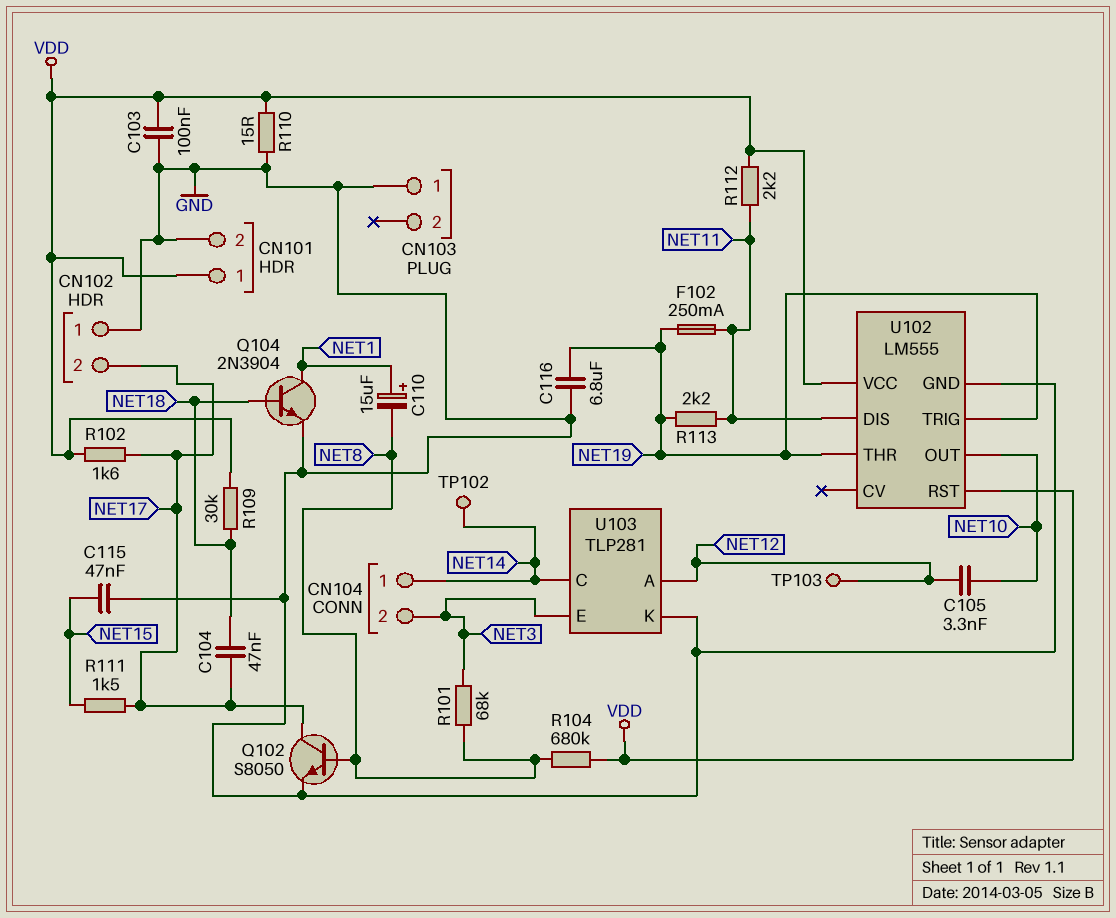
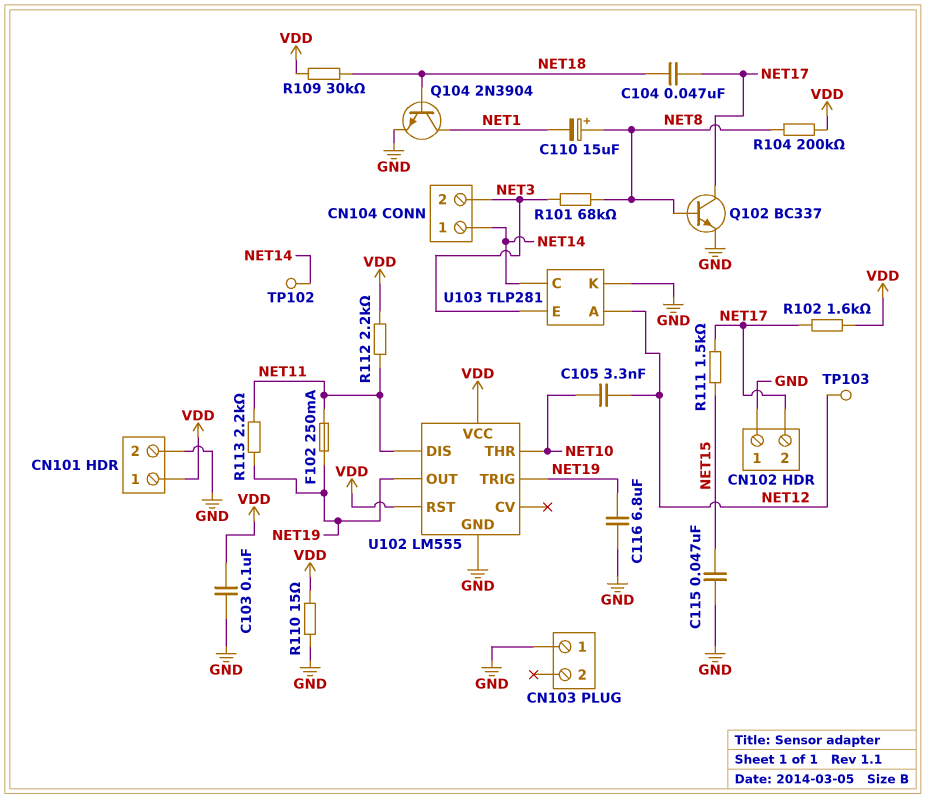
C110: 15uF (plus NET1, minus NET8) -> 15uF (plus NET8, minus NET1)
Q102: NPN S8050 (B NET8, C NET17, E GND) -> NPN BC337 (B NET8, C NET17, E GND)
R104: 680k (NET8, VDD) -> 200k (NET8, VDD)
U102 pin OUT: NET10 -> NET19
U102 pin THR: NET19 -> NET10

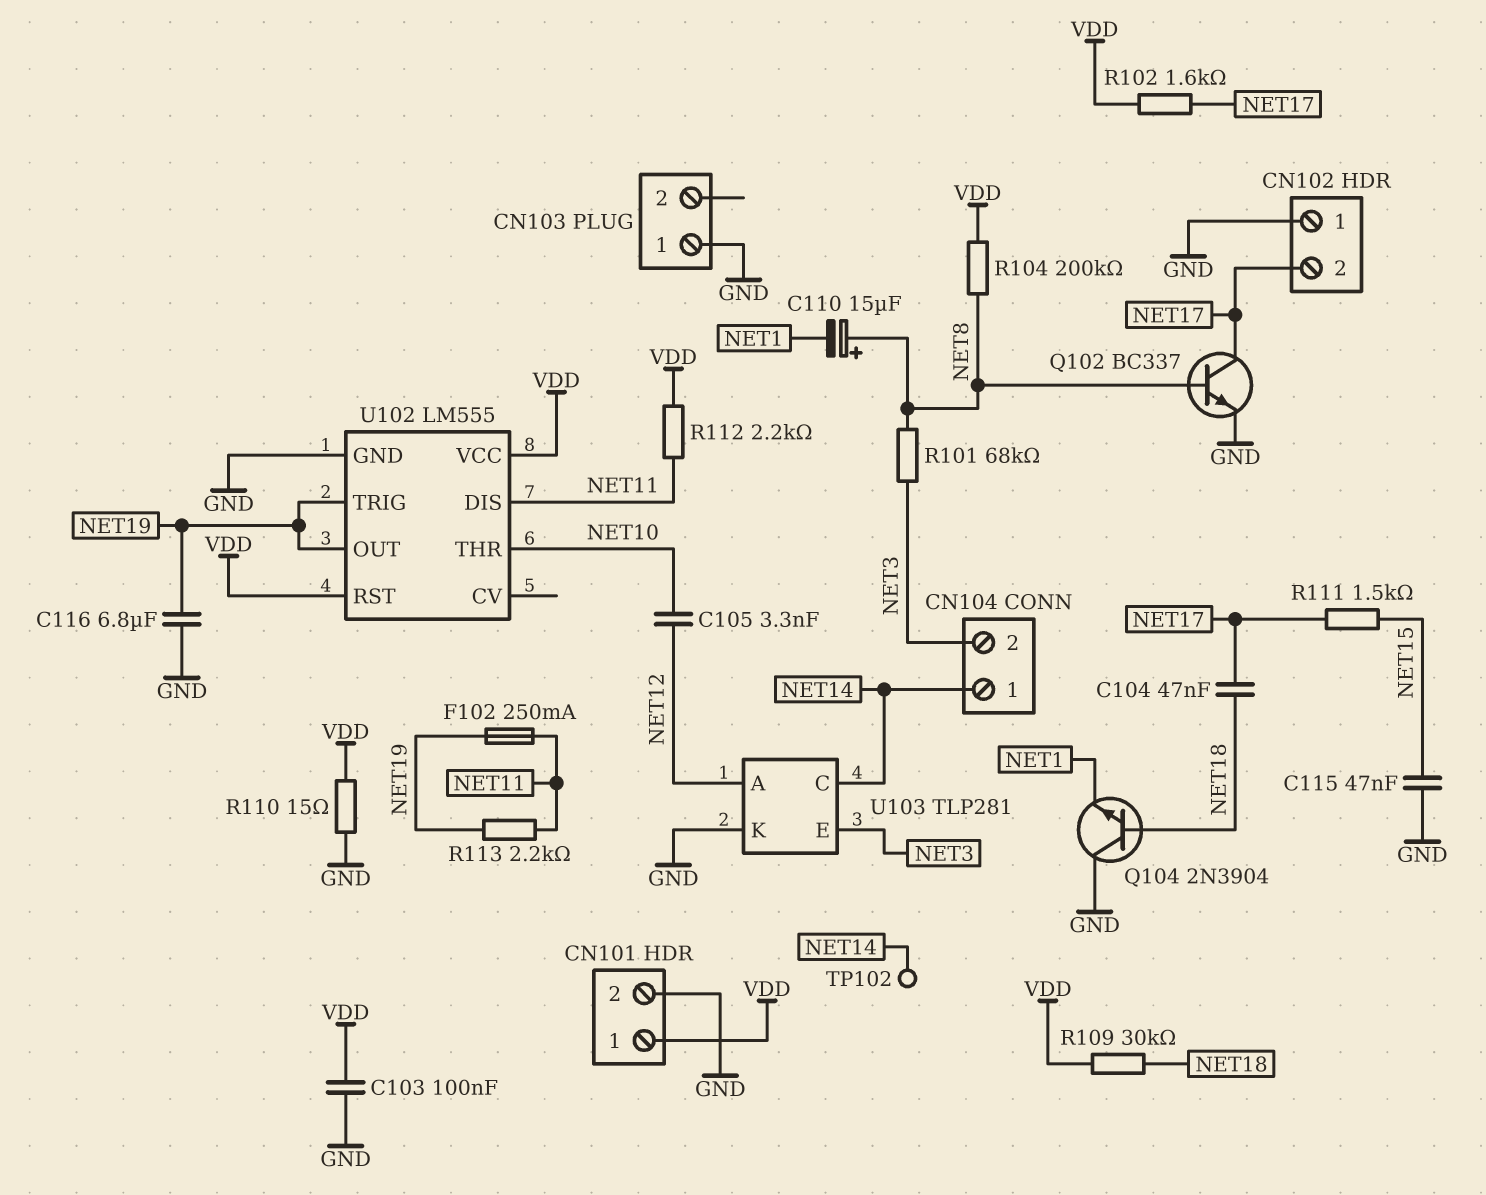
Q104: NPN 2N3904 (B NET18, C NET1, E GND) -> NPN 2N3904 (B NET18, C GND, E NET1)
TP103: test point (NET12) -> none

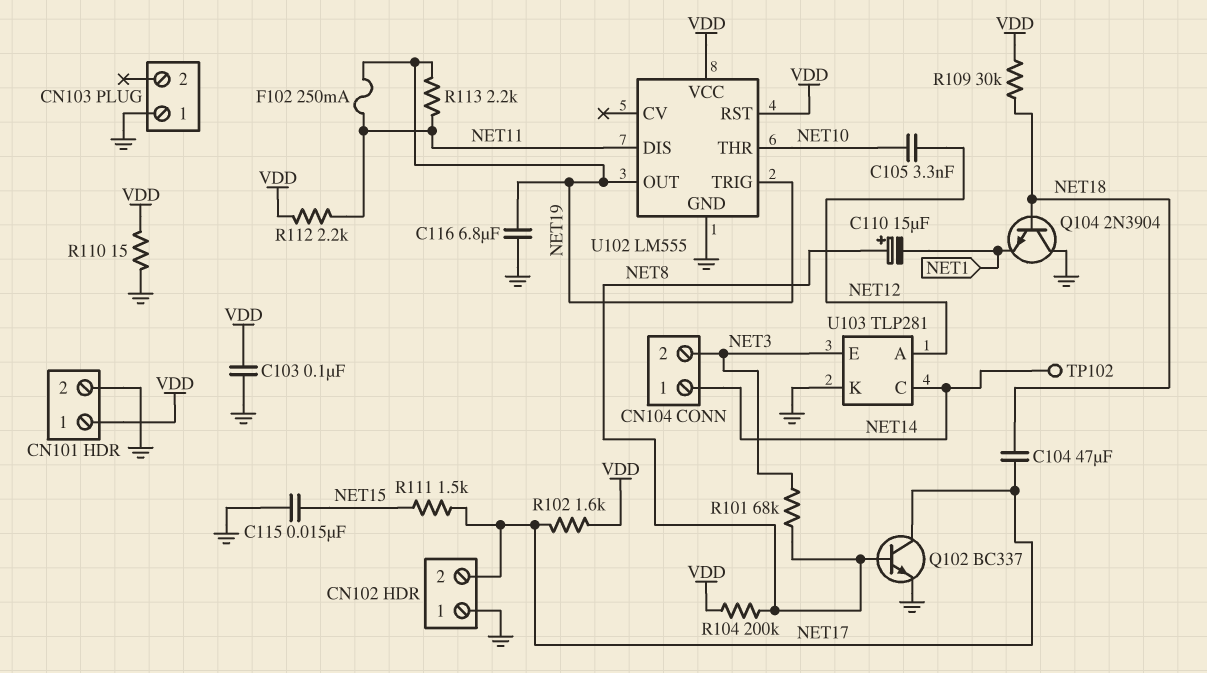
C104: 47nF (NET17, NET18) -> 47uF (NET17, NET18)
C115: 47nF (GND, NET15) -> 15nF (GND, NET15)

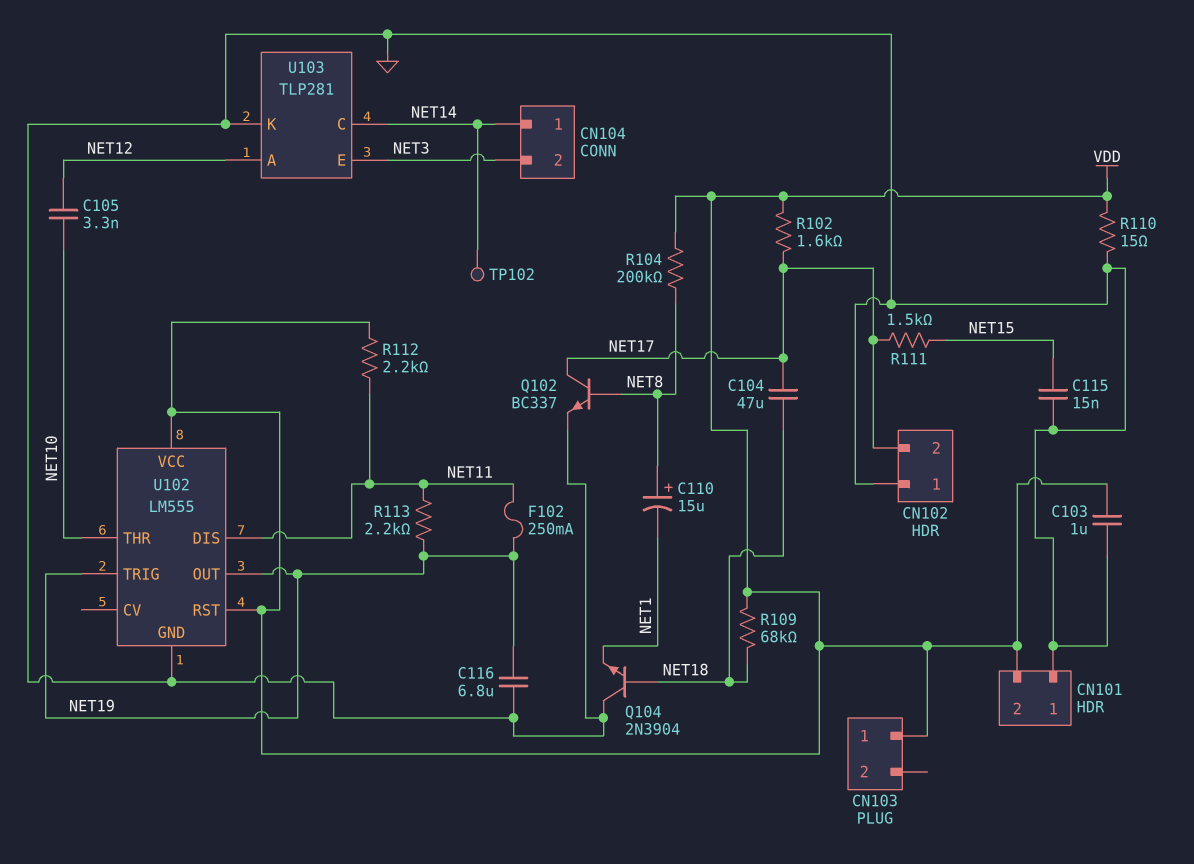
C103: 100nF (GND, VDD) -> 1uF (GND, VDD)
CN101 pin 1: VDD -> GND
CN101 pin 2: GND -> VDD
CN103 pin 1: GND -> VDD
R101: 68k (NET3, NET8) -> none
R109: 30k (NET18, VDD) -> 68k (NET18, VDD)

